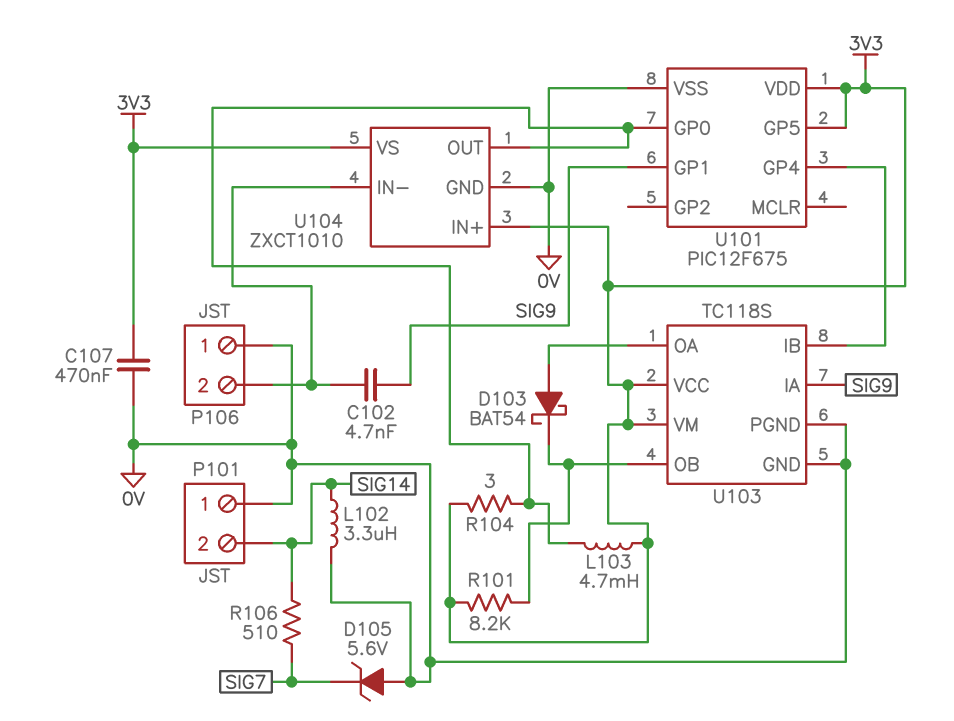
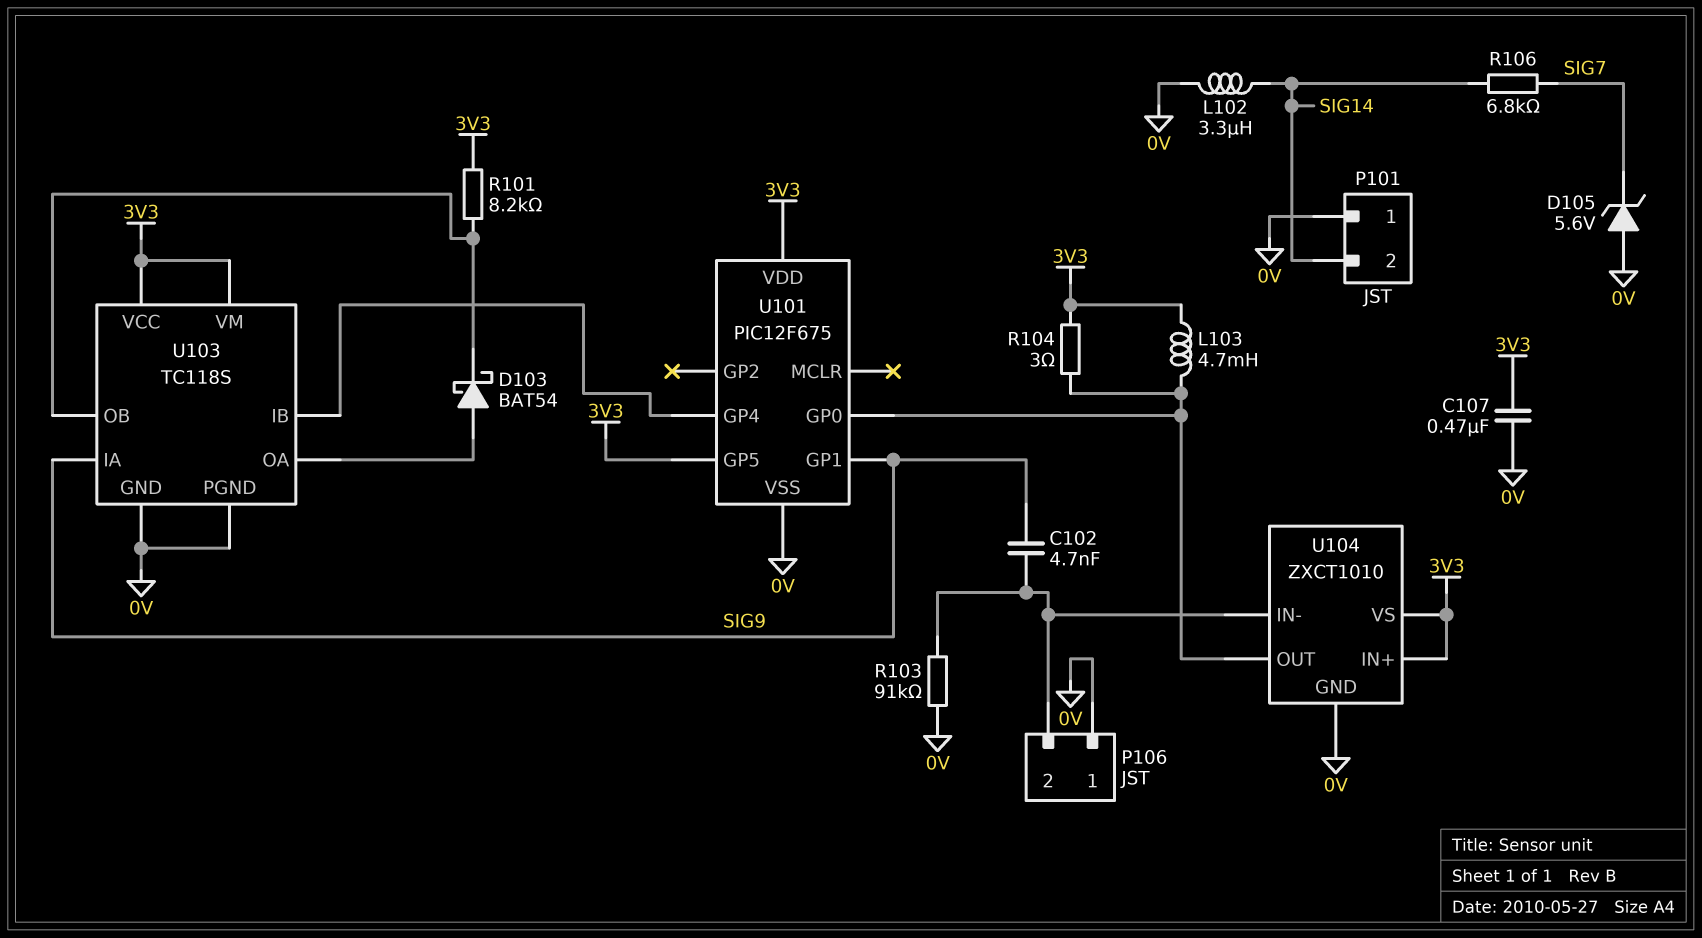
R103: none -> 91k (0V, P106/2)
R106: 510 (SIG7, SIG14) -> 6.8k (SIG7, SIG14)

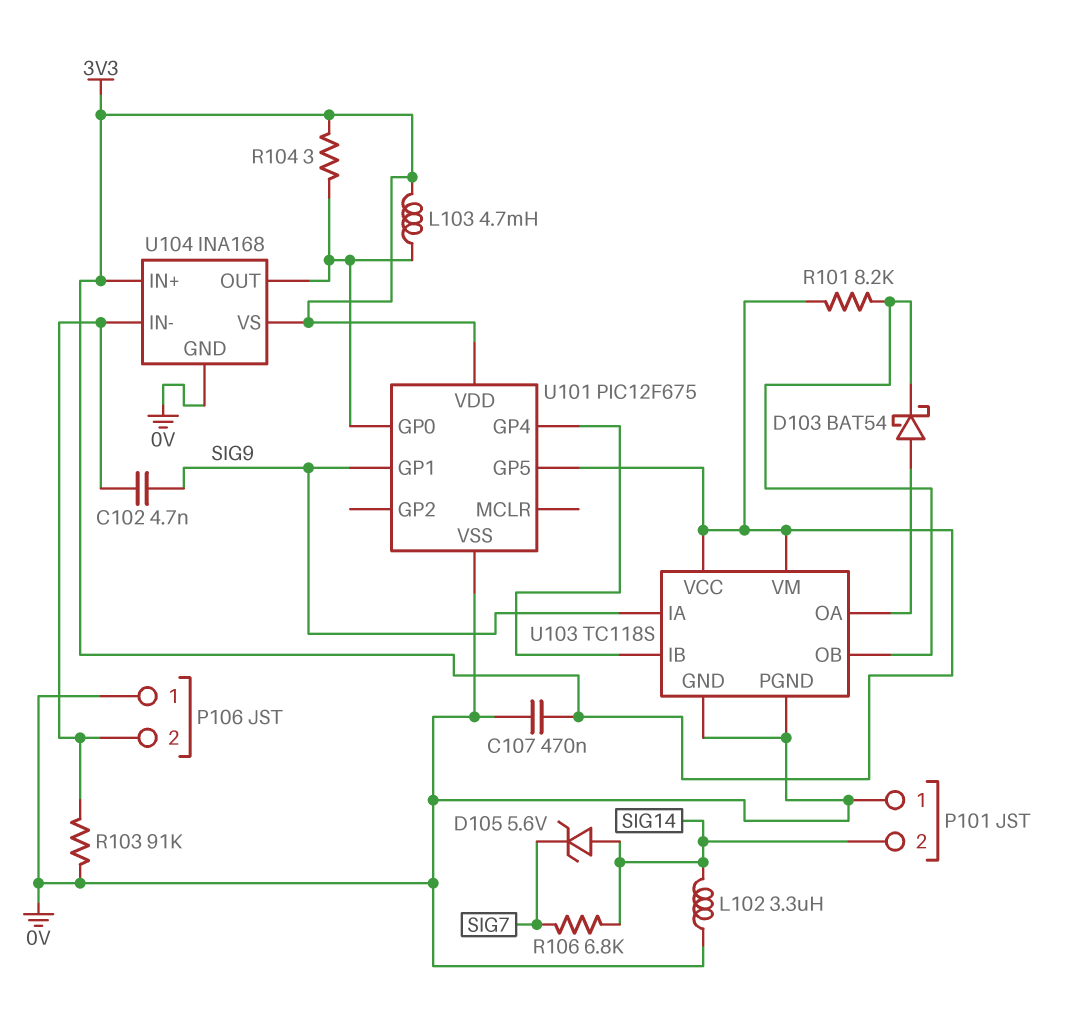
D105: zener 5.6V (A 0V, K SIG7) -> zener 5.6V (A SIG14, K SIG7)
U104: ZXCT1010 -> INA168

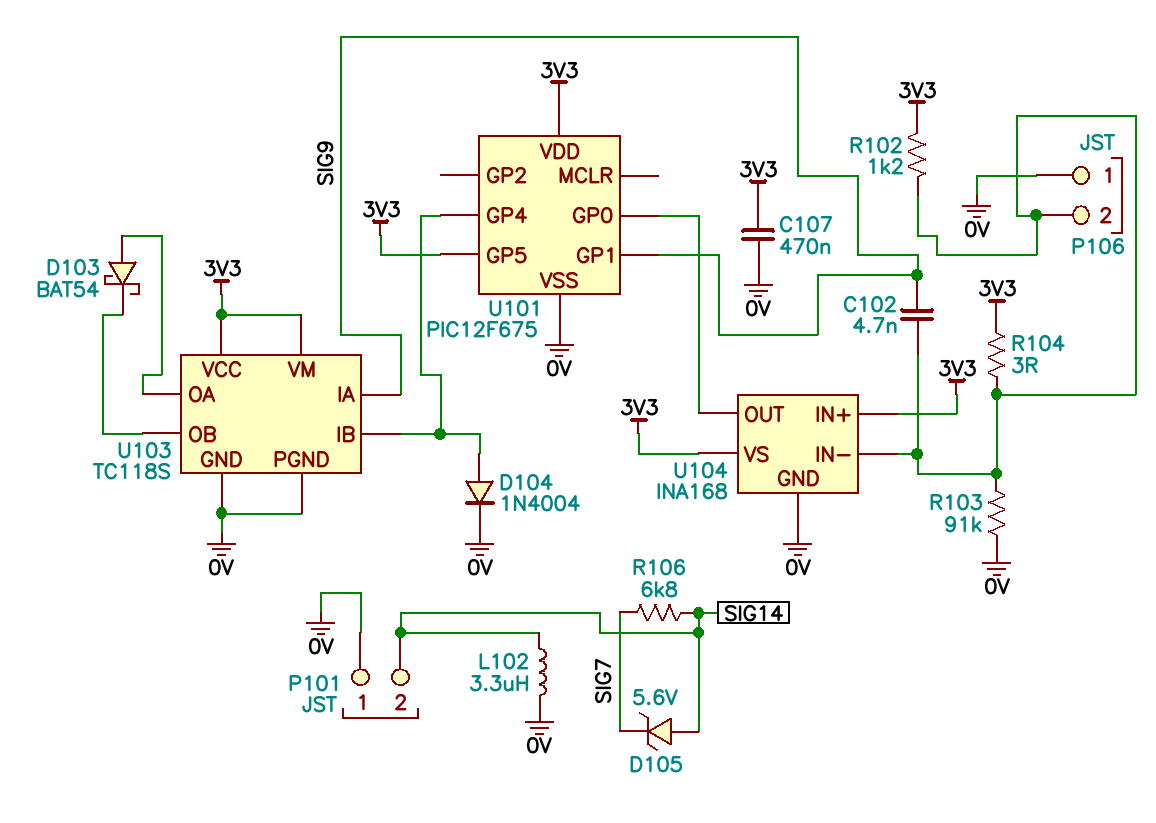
D104: none -> diode 1N4004 (A U101/GP4, K 0V)
L103: 4.7mH (3V3, U101/GP0) -> none
R101: 8.2k (3V3, U103/OB) -> none
R102: none -> 1.2k (3V3, P106/2)
R104: 3 (3V3, U101/GP0) -> 3 (3V3, P106/2)

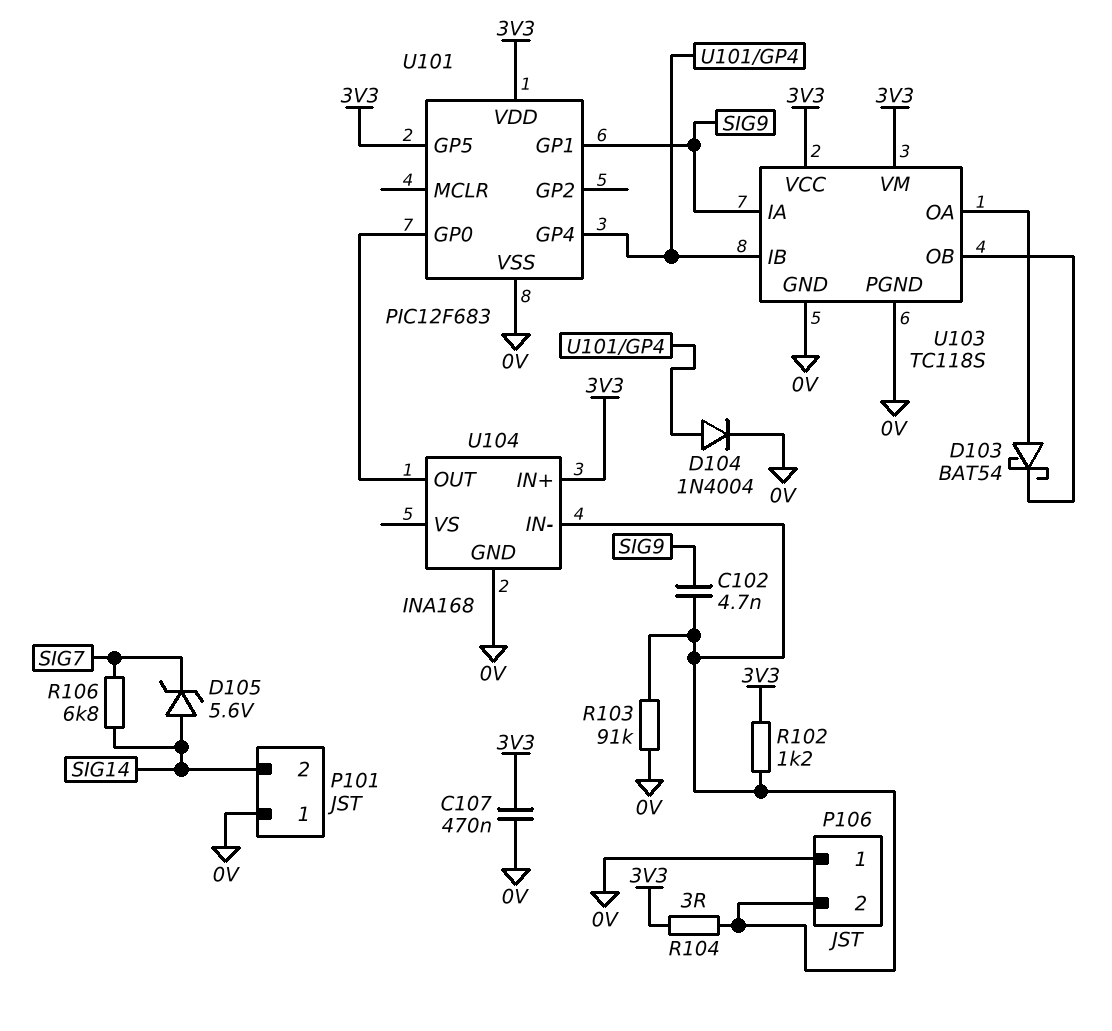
L102: 3.3uH (0V, SIG14) -> none
U101: PIC12F675 -> PIC12F683
U104 pin VS: 3V3 -> none

